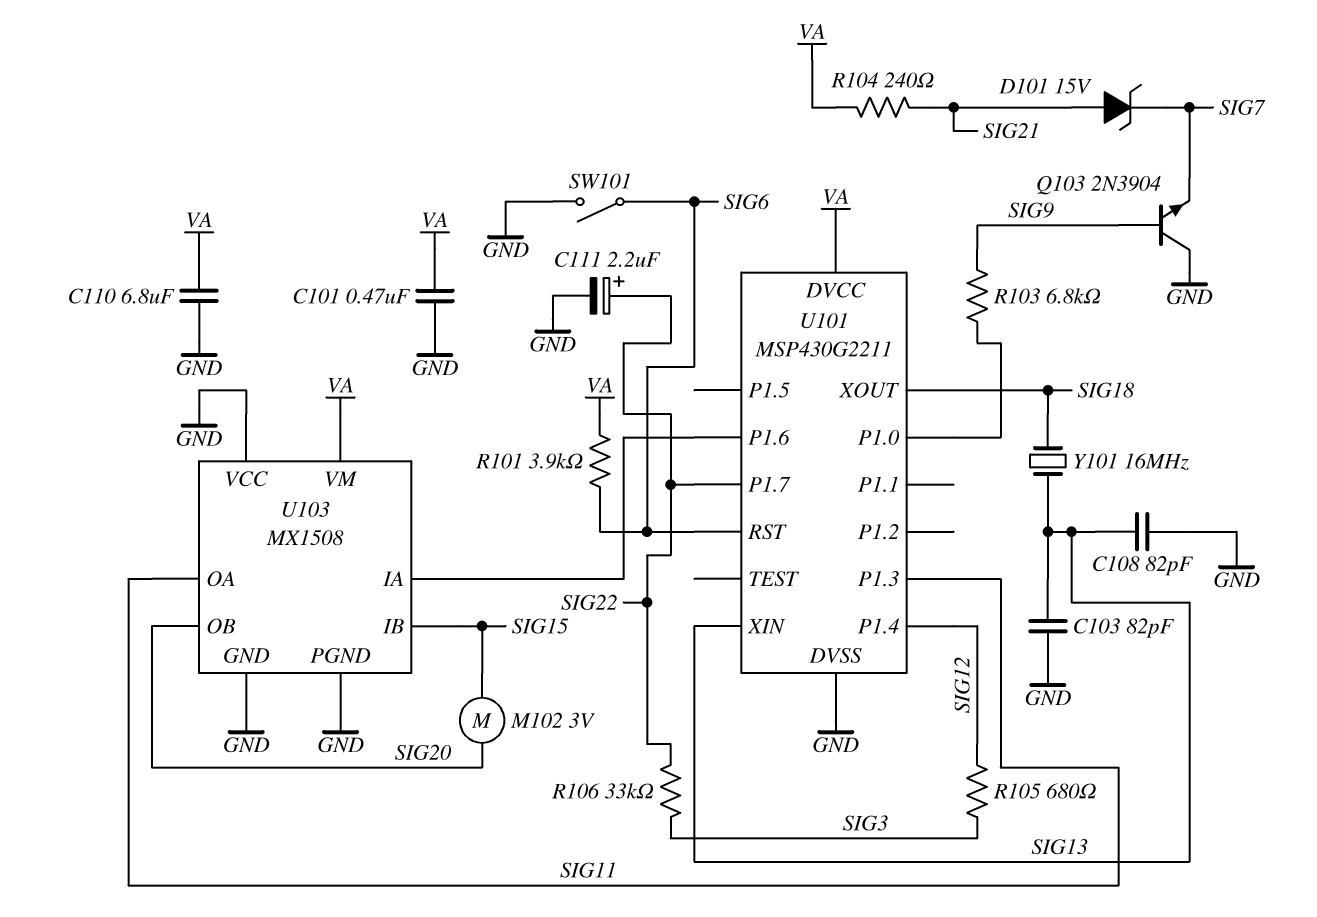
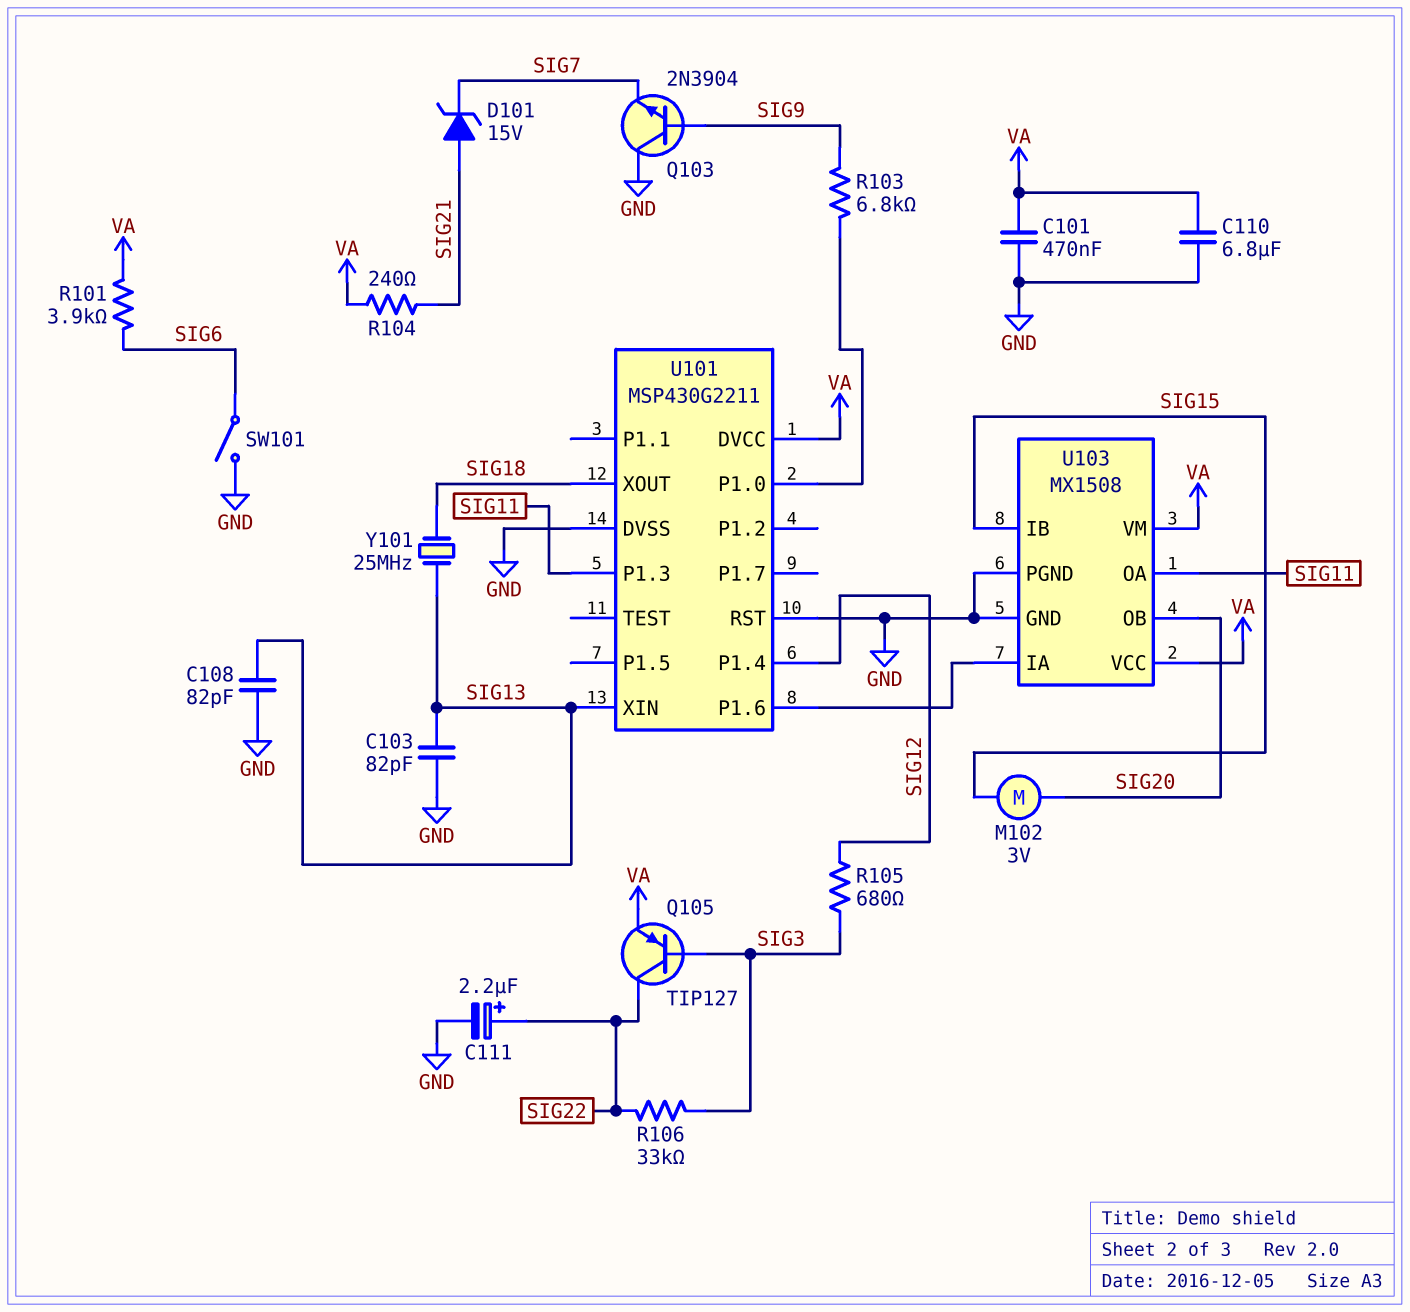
Q105: none -> PNP TIP127 (B SIG3, C SIG22, E VA)
U101 pin P1.7: SIG22 -> none
U101 pin RST: SIG6 -> GND
U103 pin VCC: GND -> VA
Y101: 16MHz (SIG13, SIG18) -> 25MHz (SIG13, SIG18)

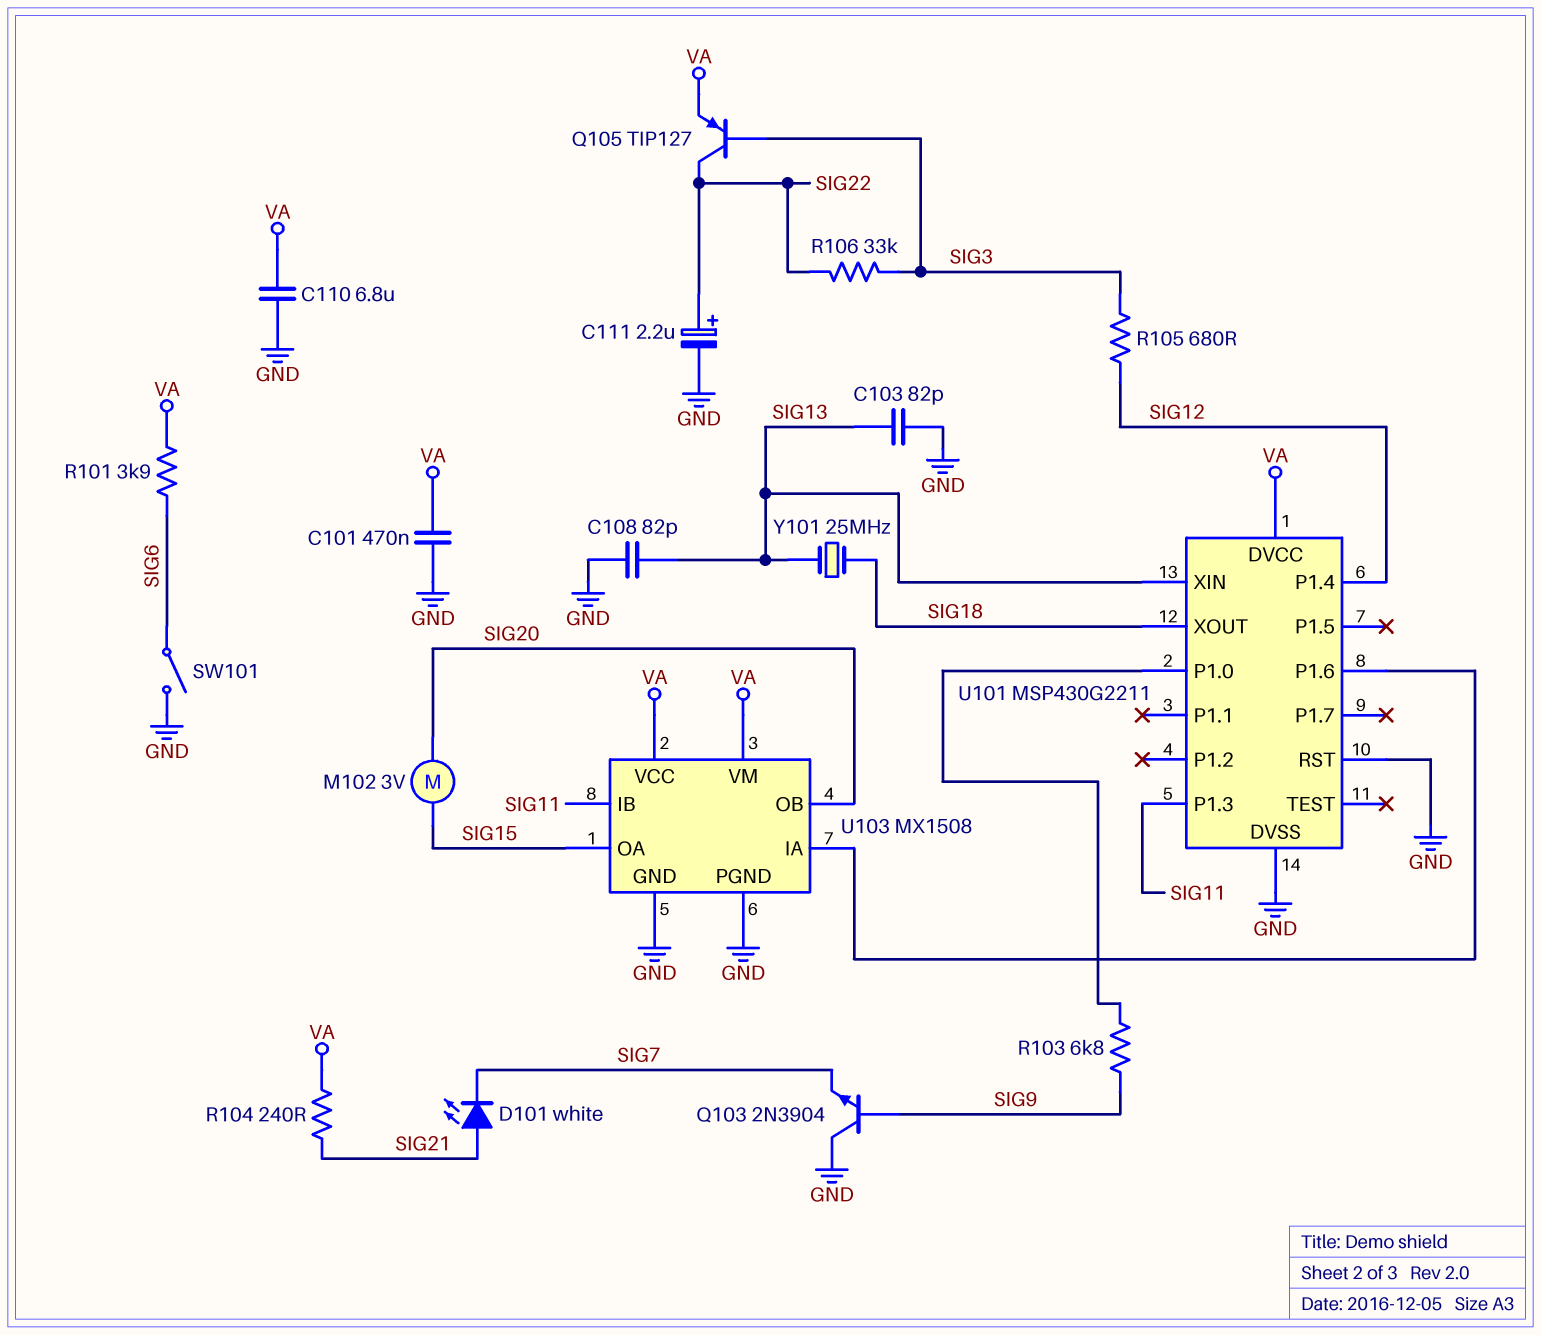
D101: zener 15V (A SIG21, K SIG7) -> LED white (A SIG21, K SIG7)
U103 pin IB: SIG15 -> SIG11
U103 pin OA: SIG11 -> SIG15

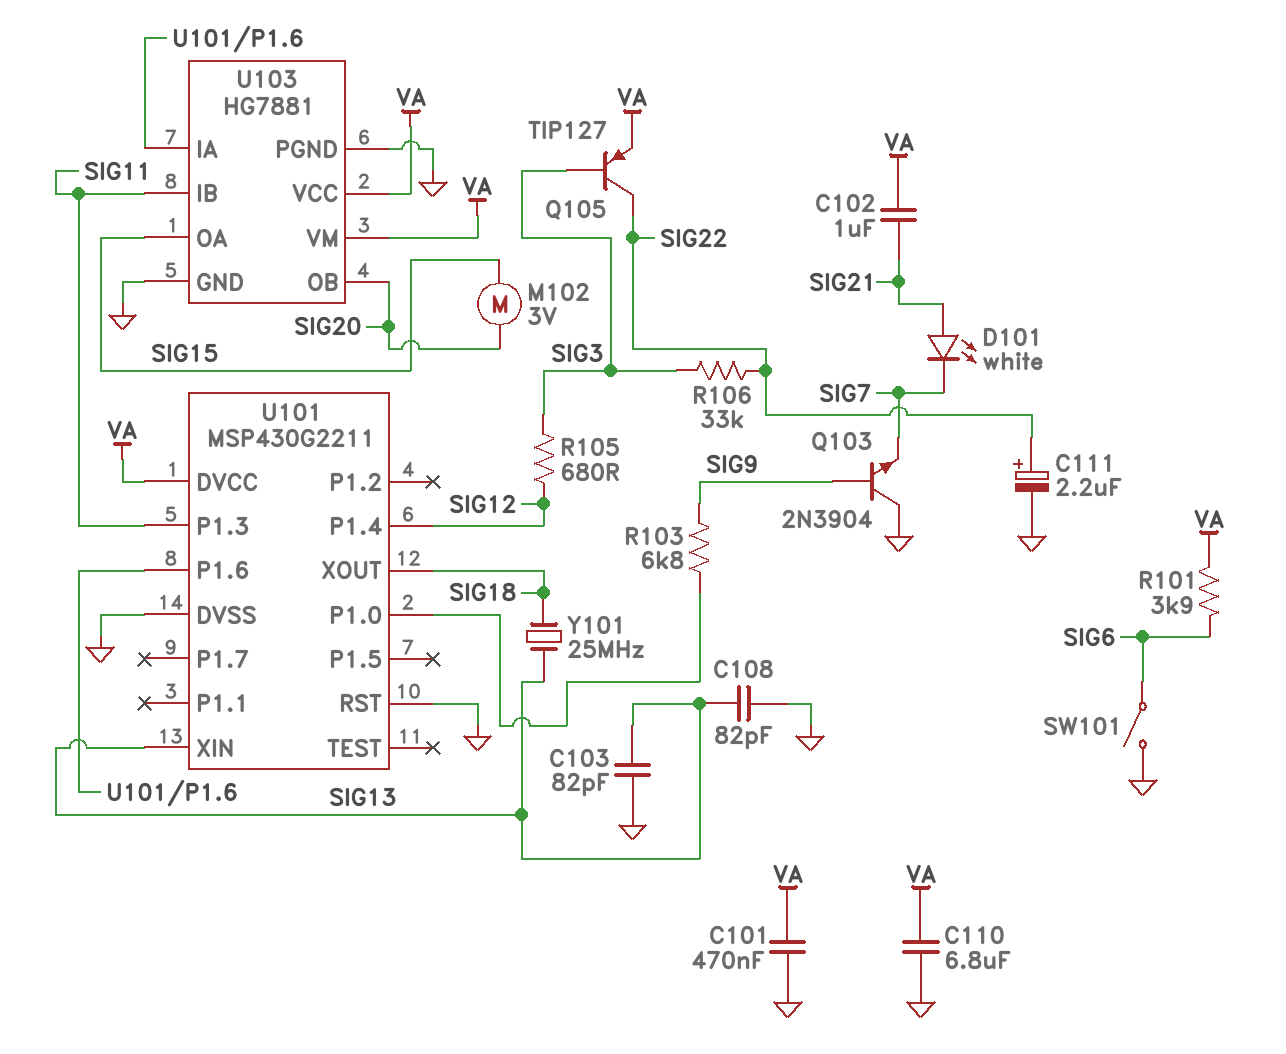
C102: none -> 1uF (SIG21, VA)
R104: 240 (SIG21, VA) -> none
U103: MX1508 -> HG7881

